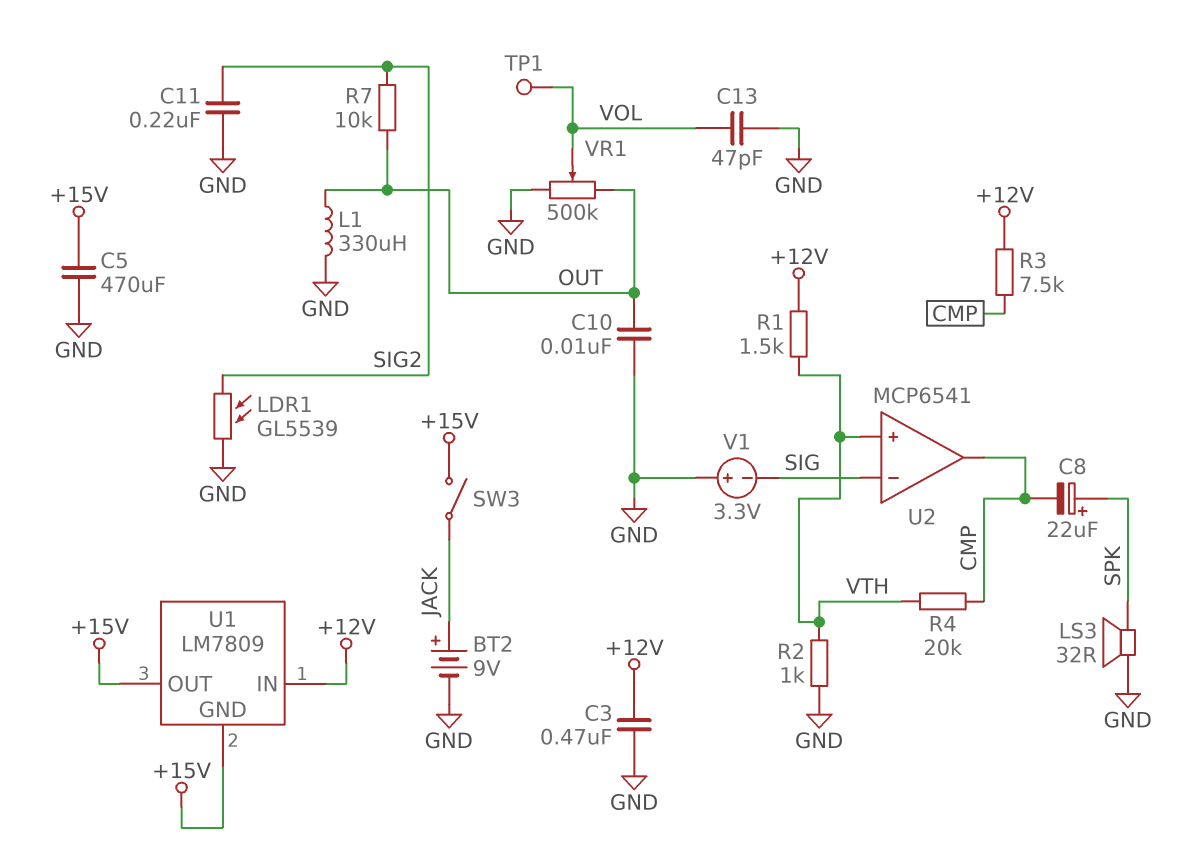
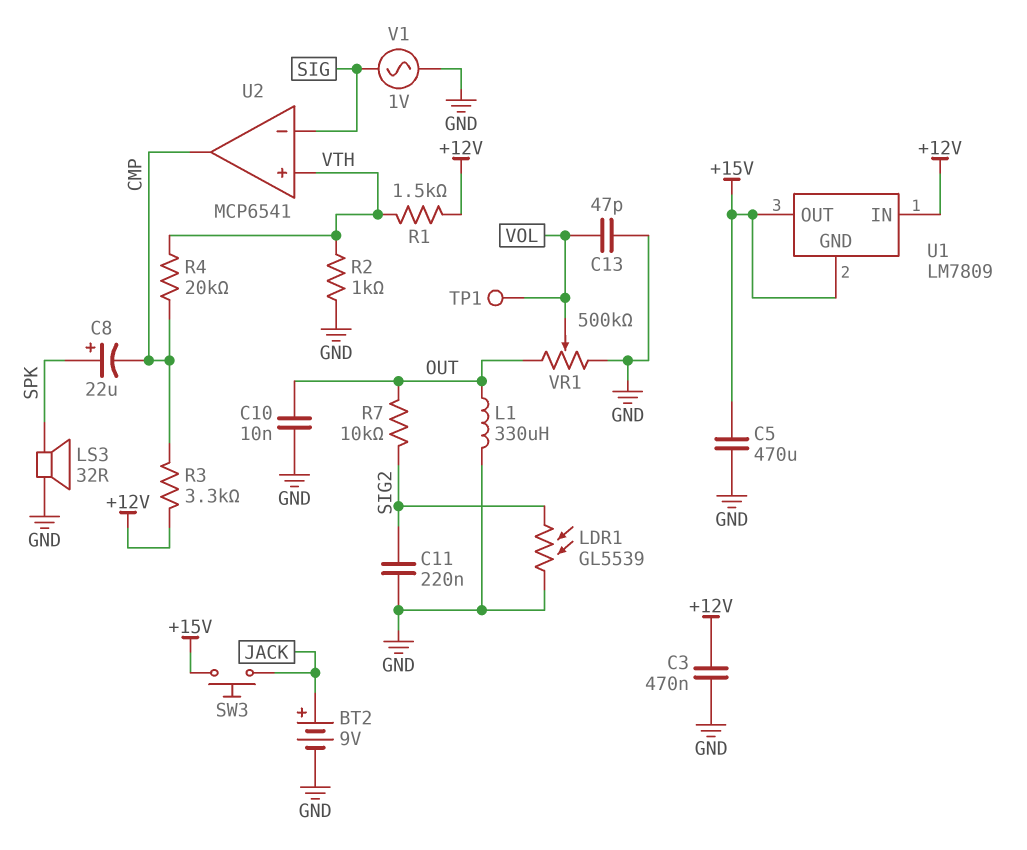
R3: 7.5k (+12V, CMP) -> 3.3k (+12V, CMP)
SW3: switch (+15V, JACK) -> button (+15V, JACK)
V1: 3.3V (plus GND, minus SIG) -> AC 1V (GND, SIG)

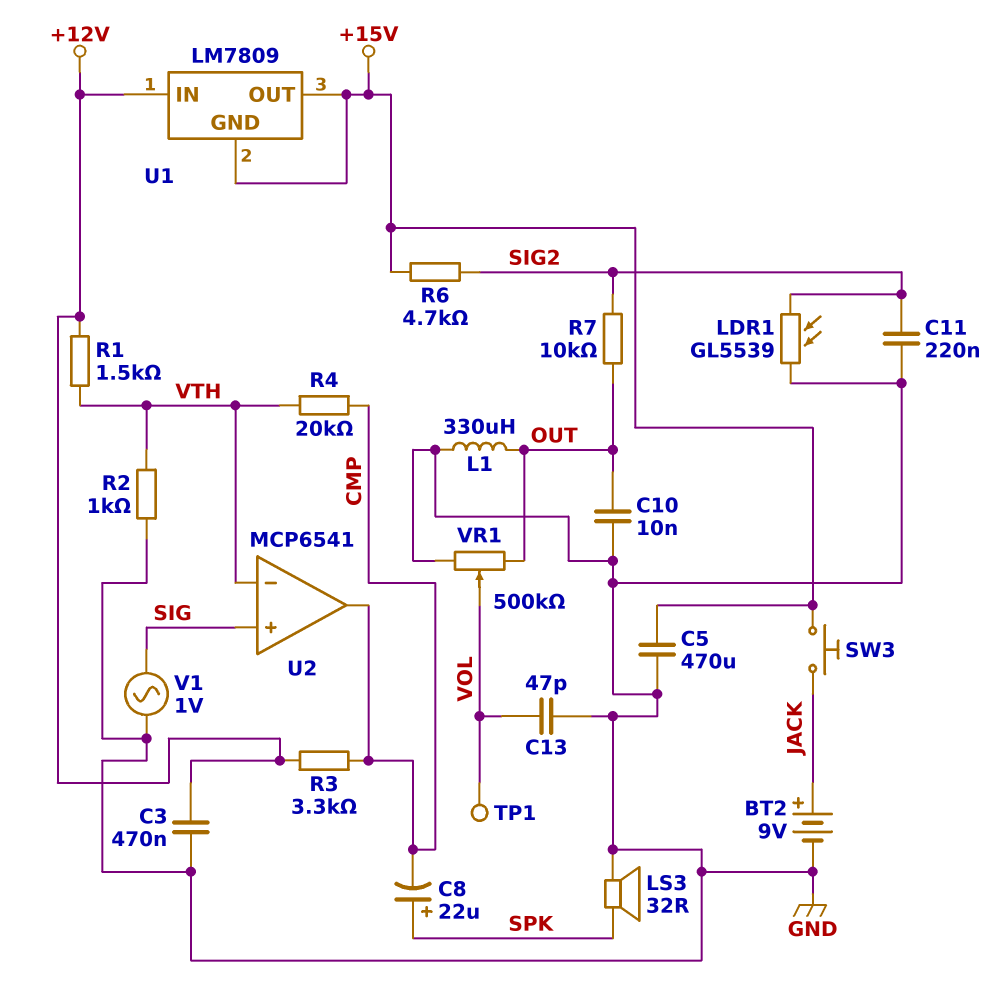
R6: none -> 4.7k (+15V, SIG2)
U2 pin in+: VTH -> SIG
U2 pin in-: SIG -> VTH

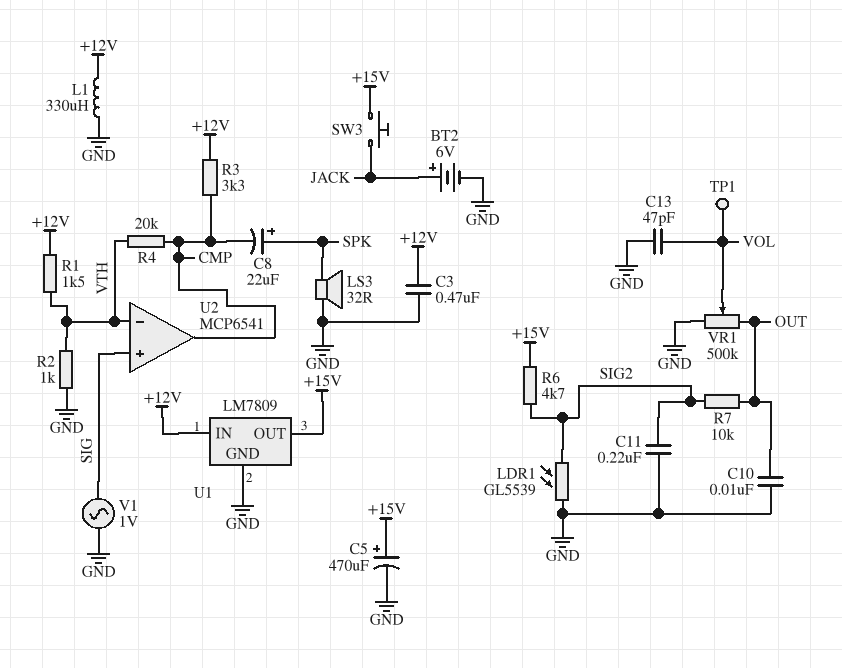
BT2: 9V (plus JACK, minus GND) -> 6V (plus JACK, minus GND)
C5: 470uF (+15V, GND) -> 470uF (plus +15V, minus GND)
L1: 330uH (GND, OUT) -> 330uH (+12V, GND)
U1 pin GND: +15V -> GND

